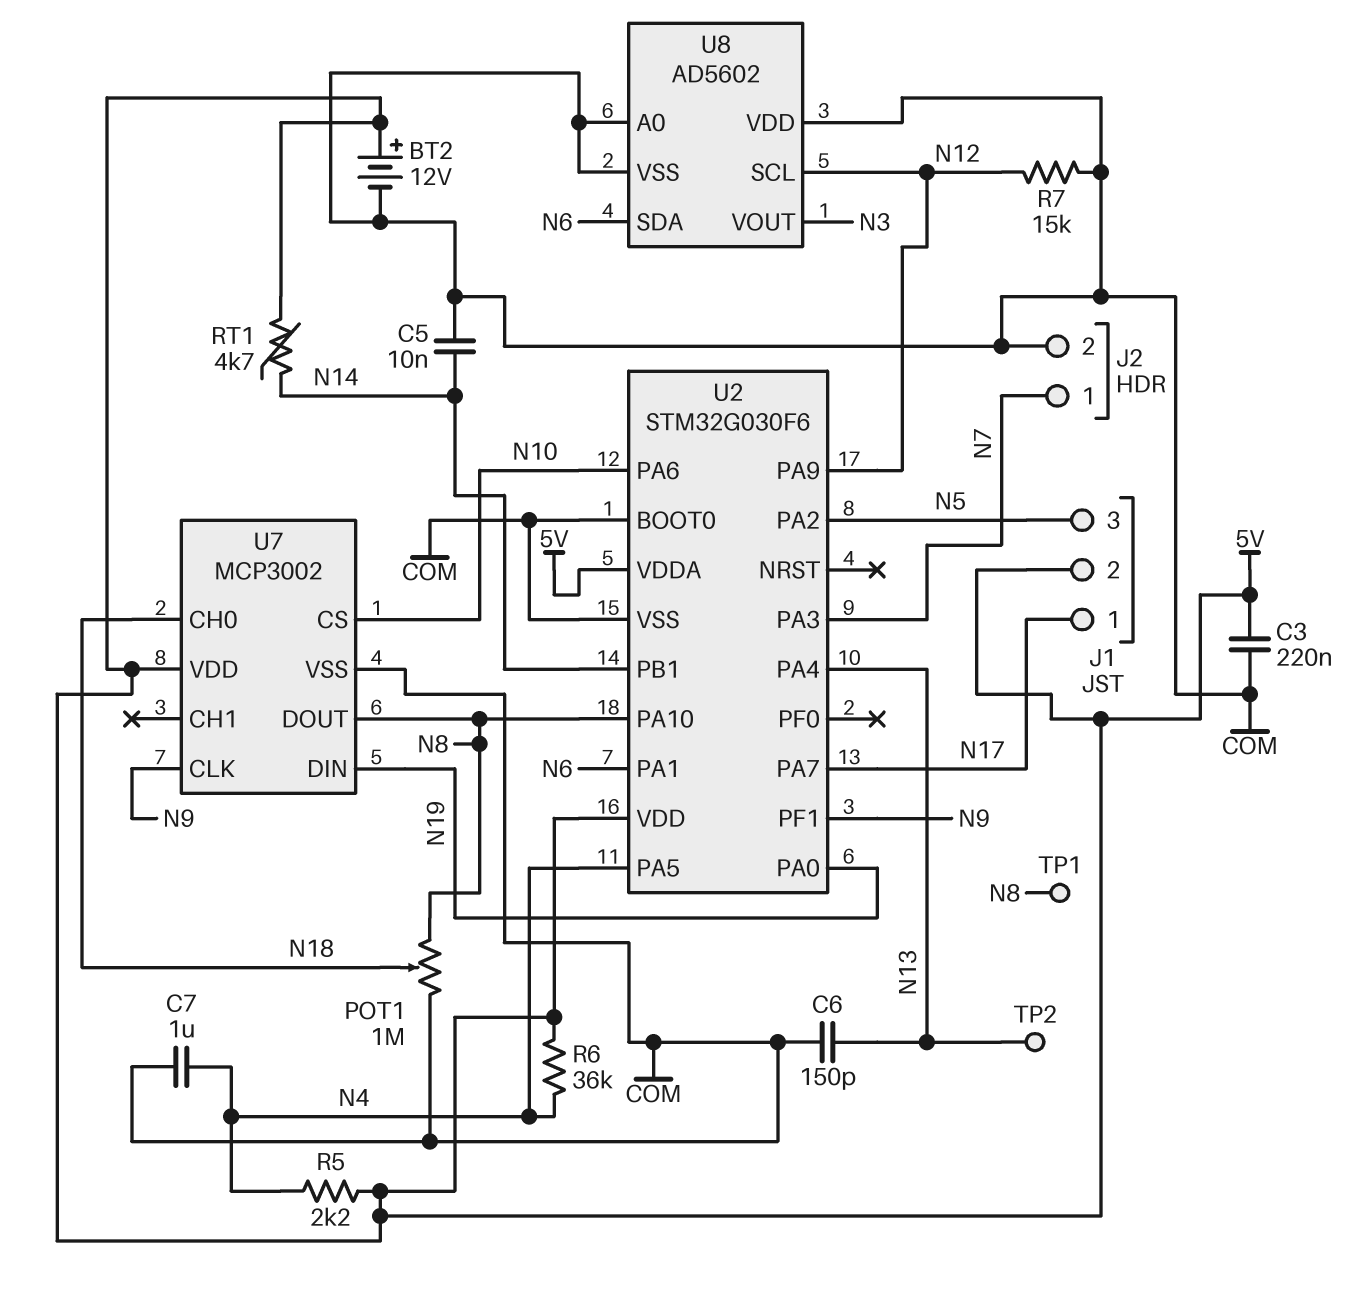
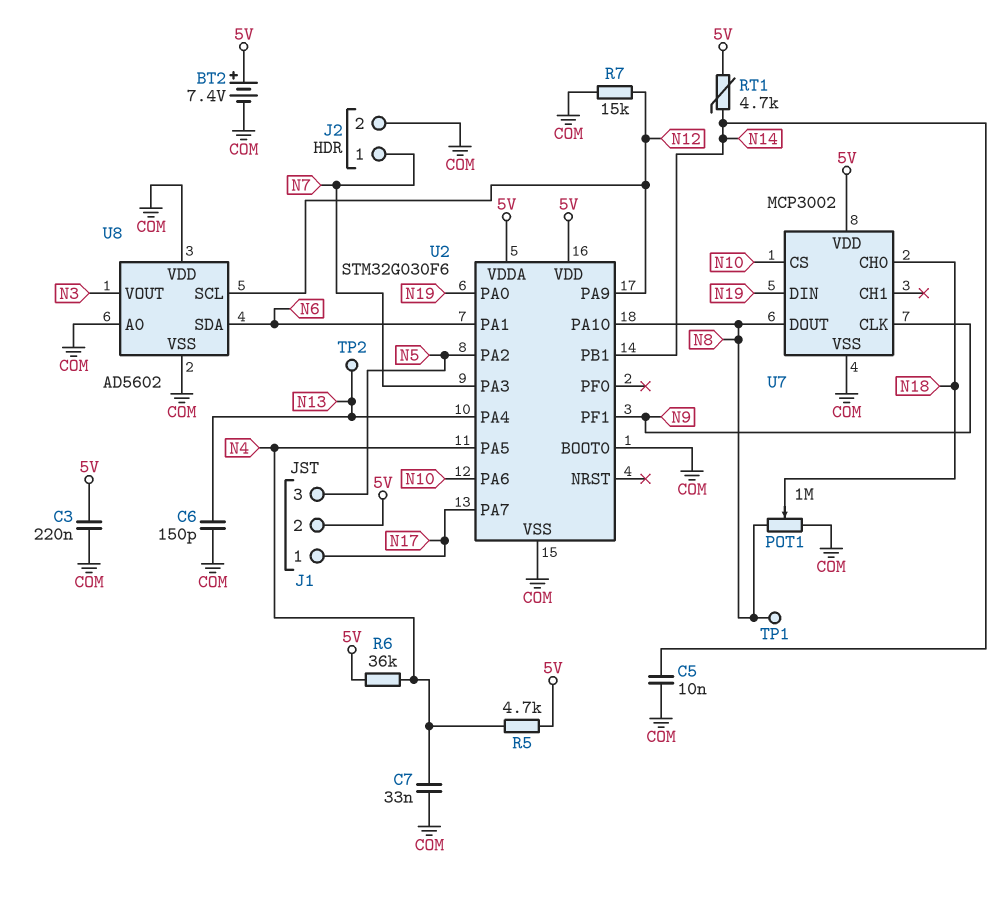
BT2: 12V (plus 5V, minus COM) -> 7.4V (plus 5V, minus COM)
C7: 1uF (COM, N4) -> 33nF (COM, N4)
R5: 2.2k (5V, N4) -> 4.7k (5V, N4)

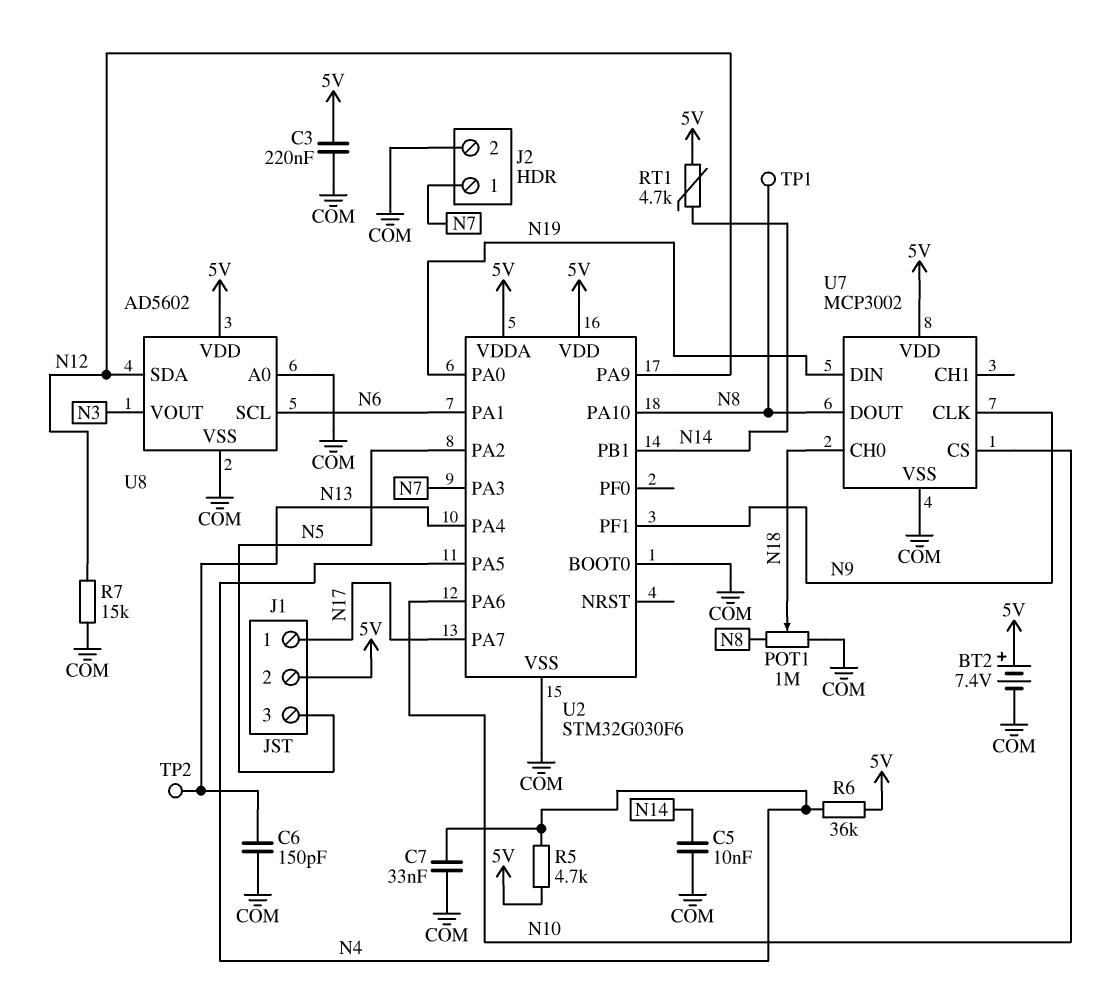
U8 pin SCL: N12 -> N6
U8 pin SDA: N6 -> N12
U8 pin VDD: COM -> 5V

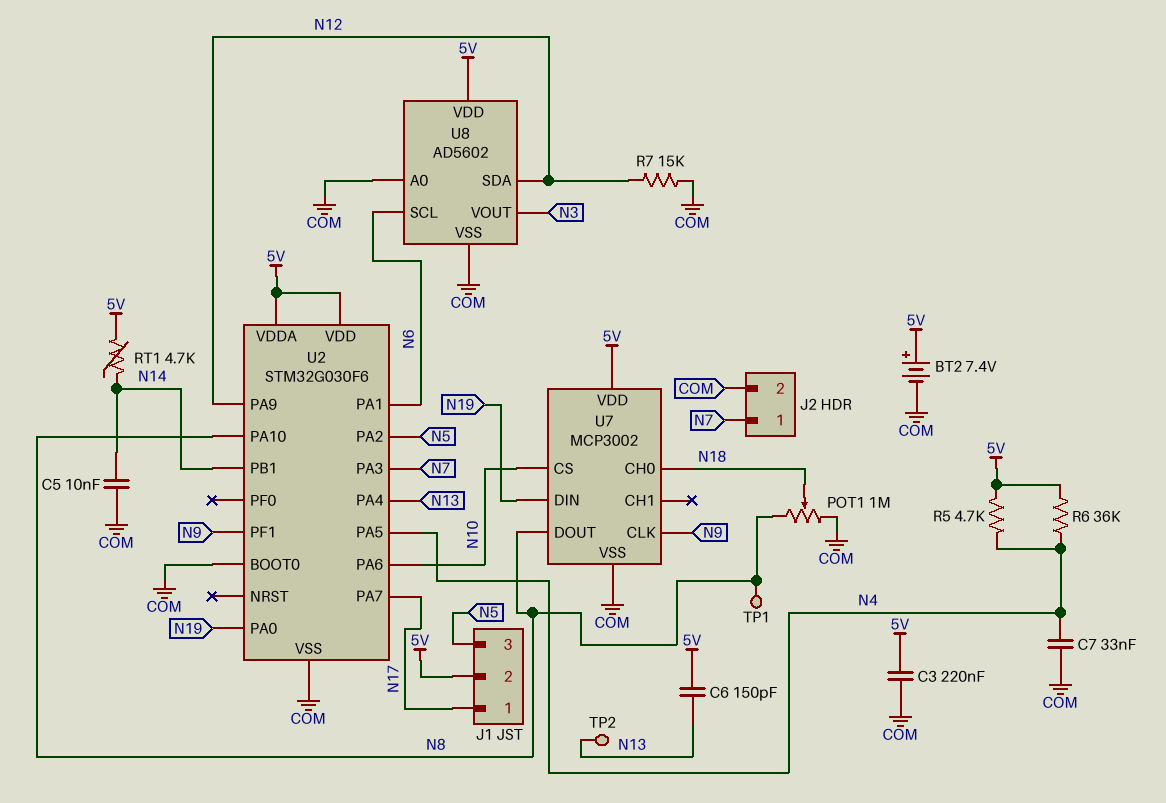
C6: 150pF (COM, N13) -> 150pF (5V, N13)

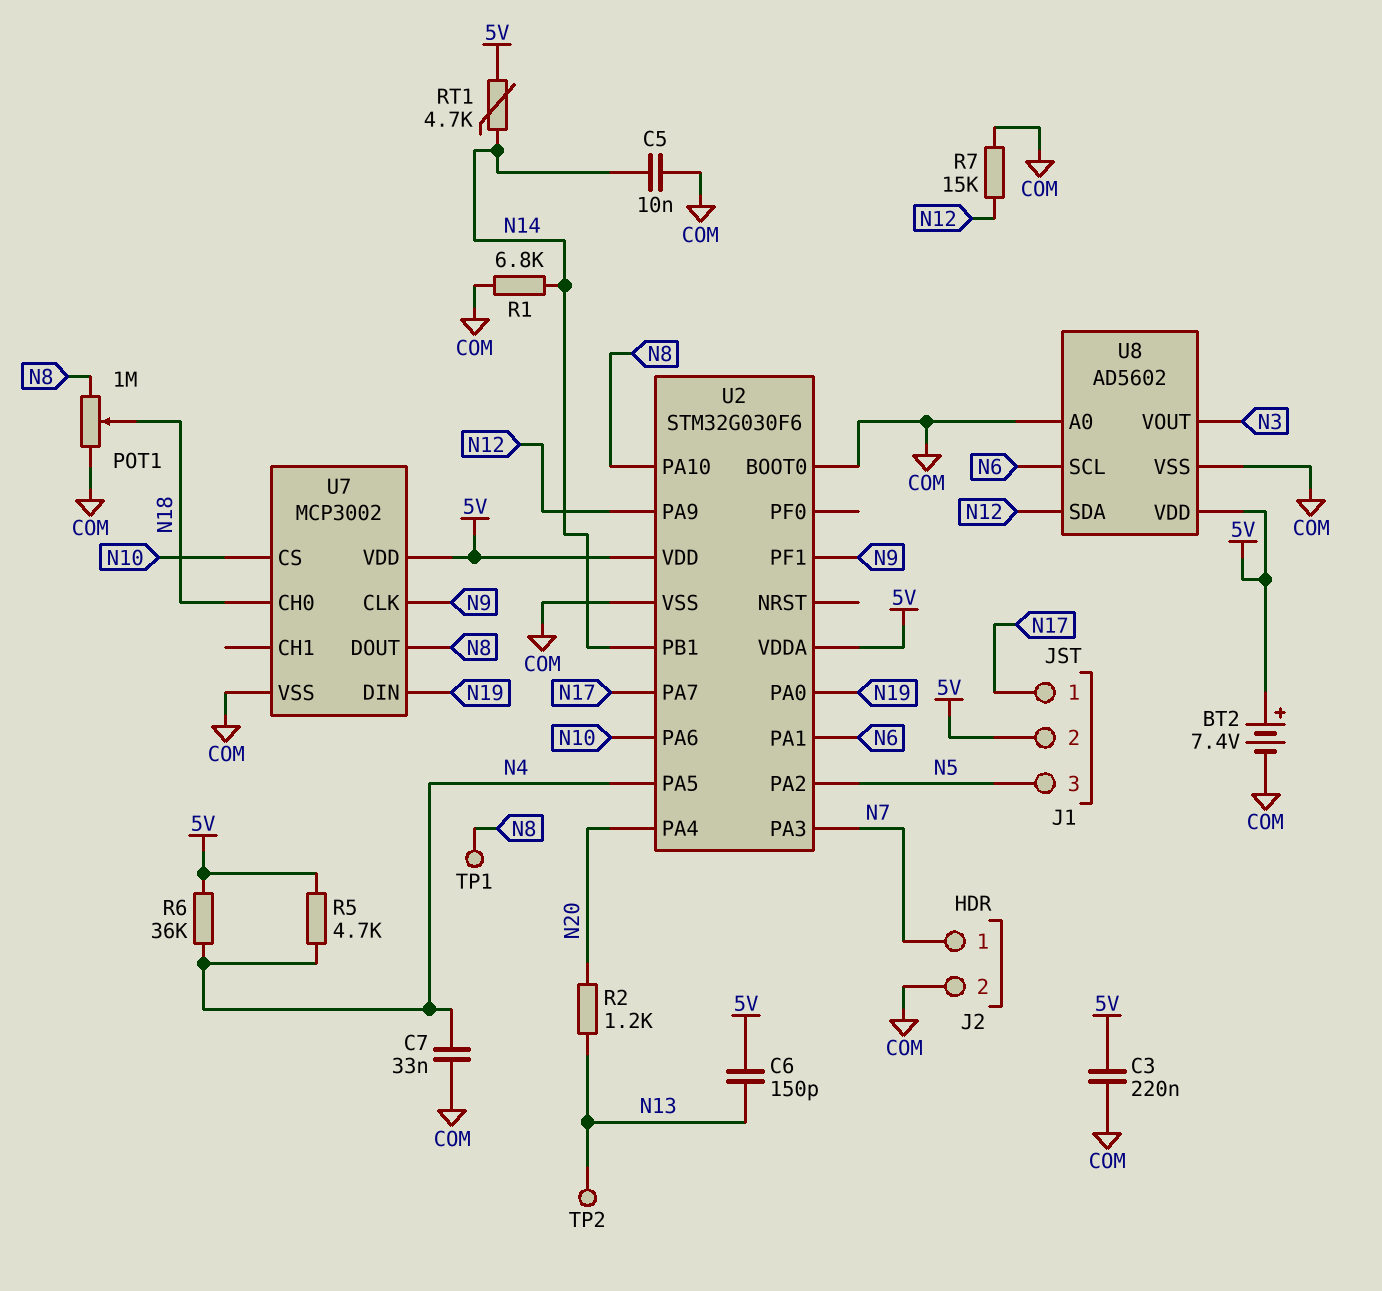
R1: none -> 6.8k (COM, N14)
R2: none -> 1.2k (N13, N20)
U2 pin PA4: N13 -> N20

